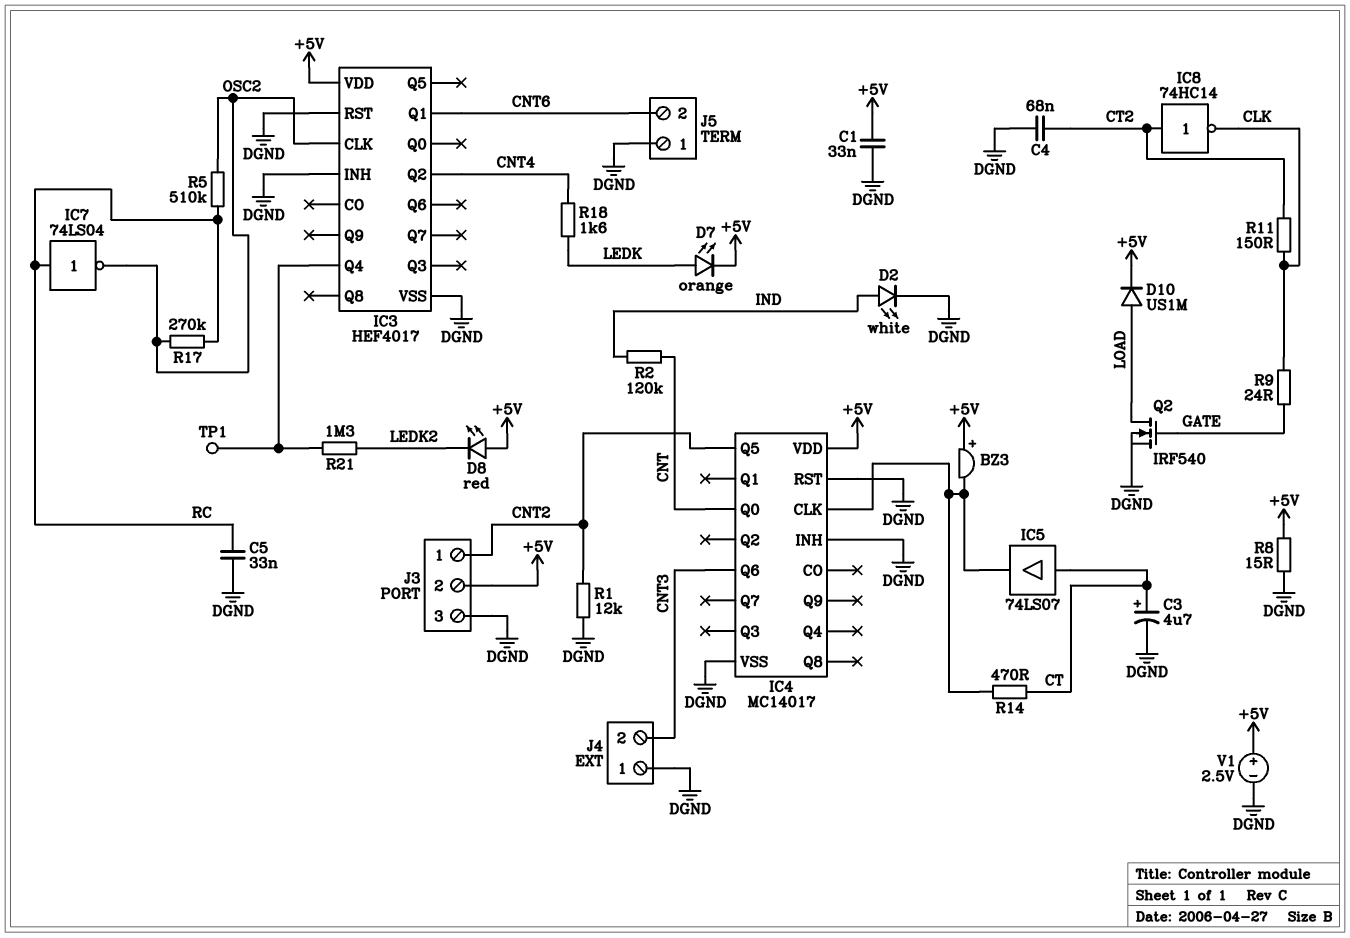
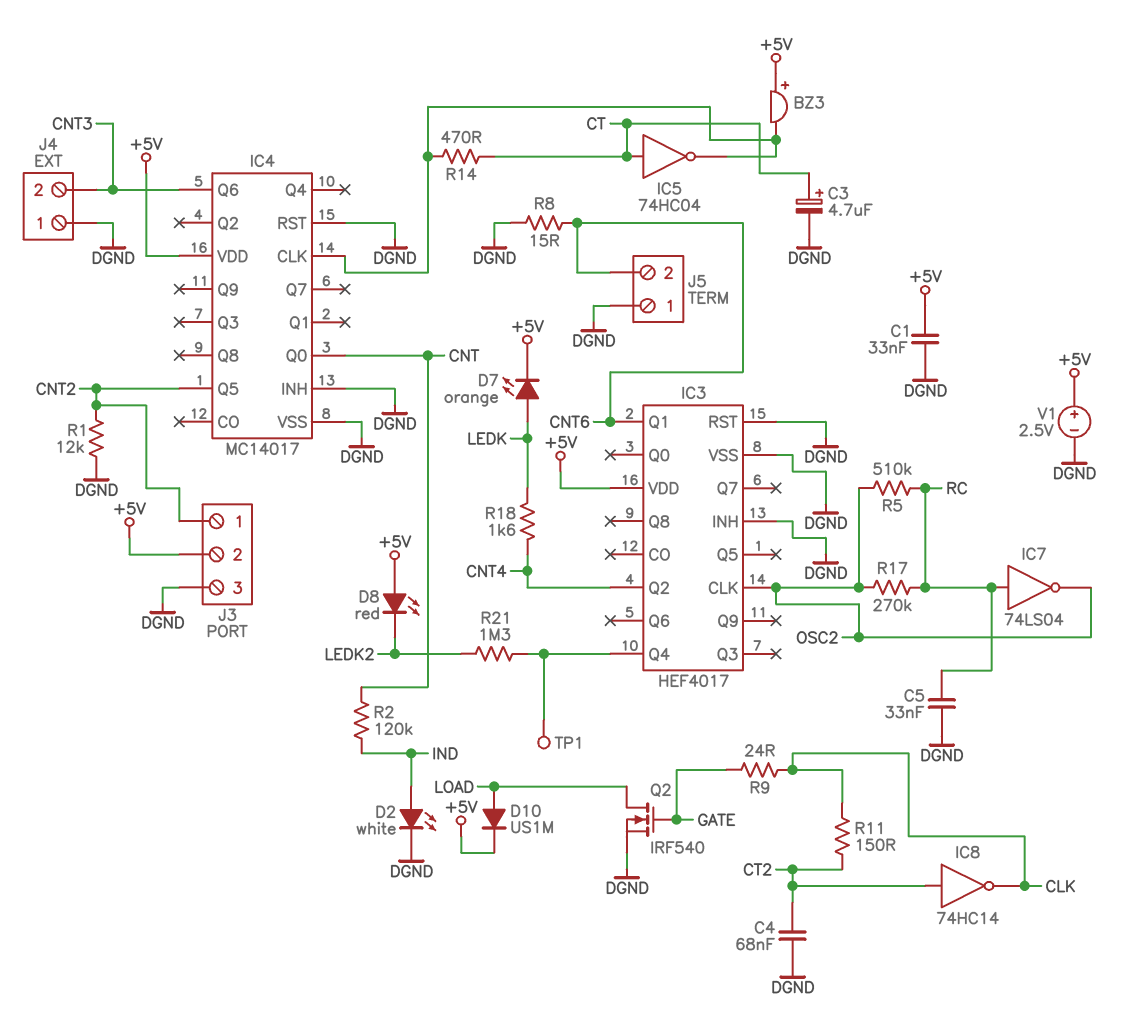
IC5: buffer 74LS07 (in CT, out IC4/CLK) -> NOT 74HC04 (in CT, out IC4/CLK)
R8: 15 (+5V, DGND) -> 15 (CNT6, DGND)

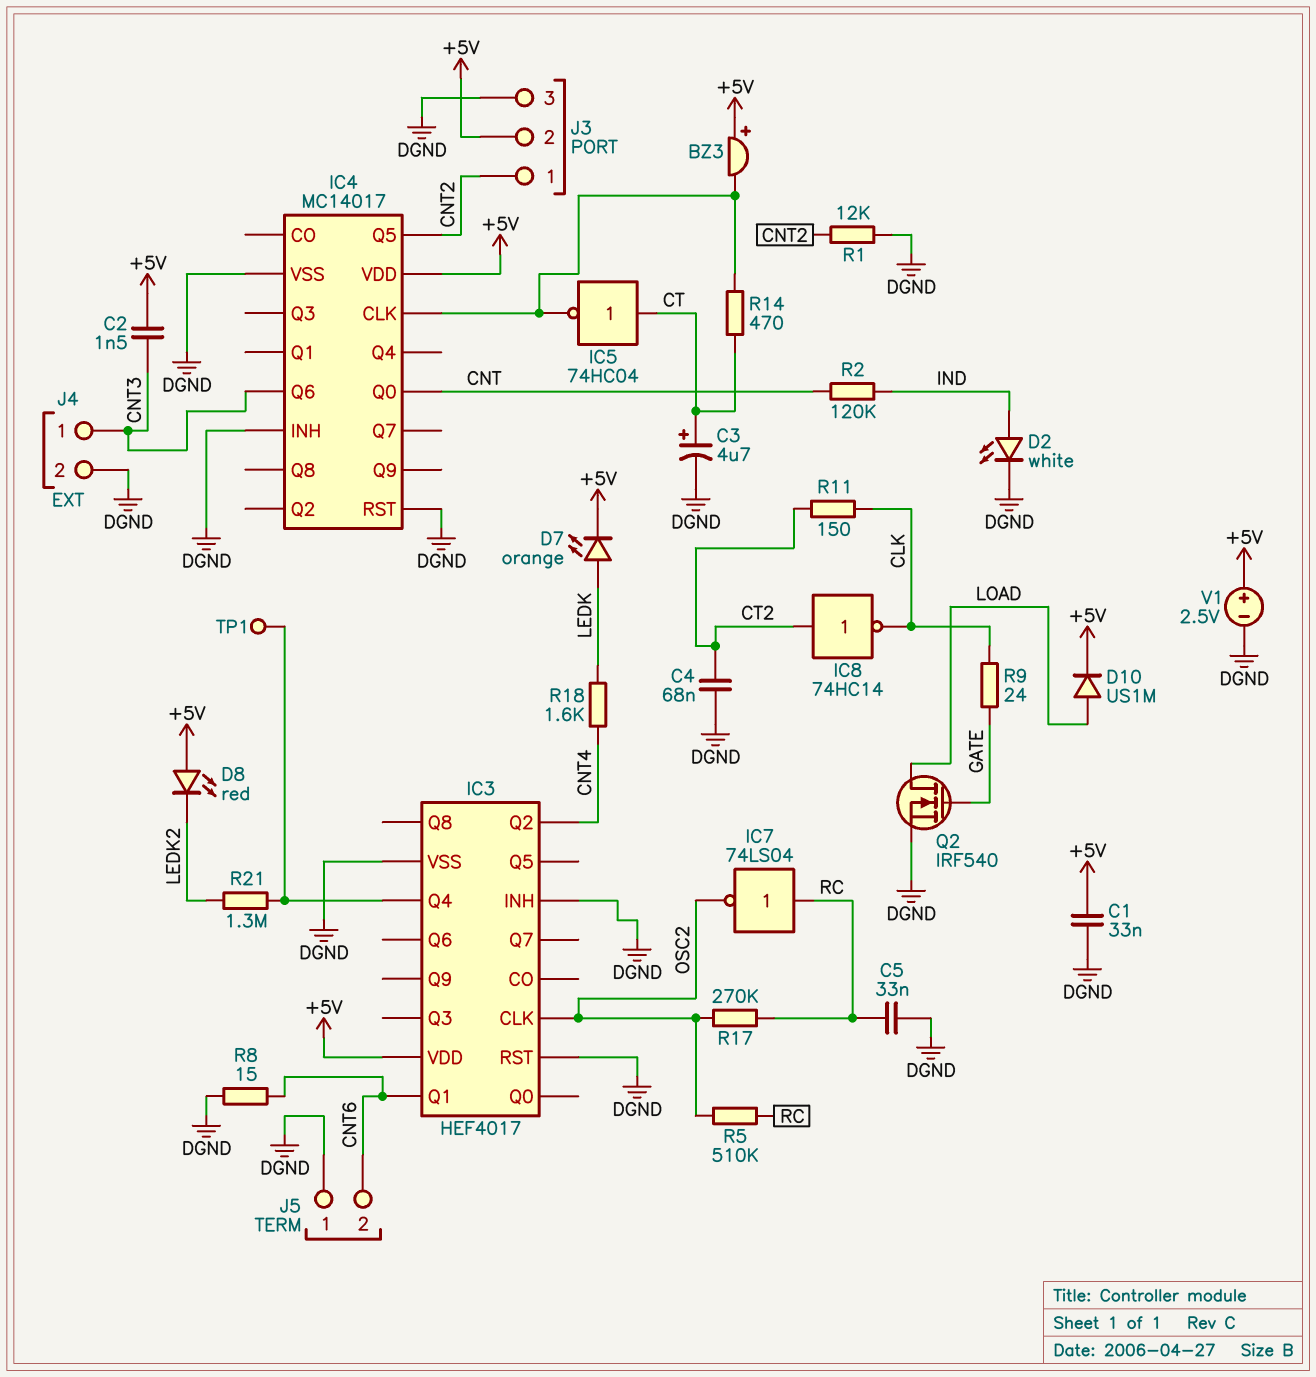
C2: none -> 1.5nF (+5V, CNT3)
J4 pin 1: DGND -> CNT3
J4 pin 2: CNT3 -> DGND

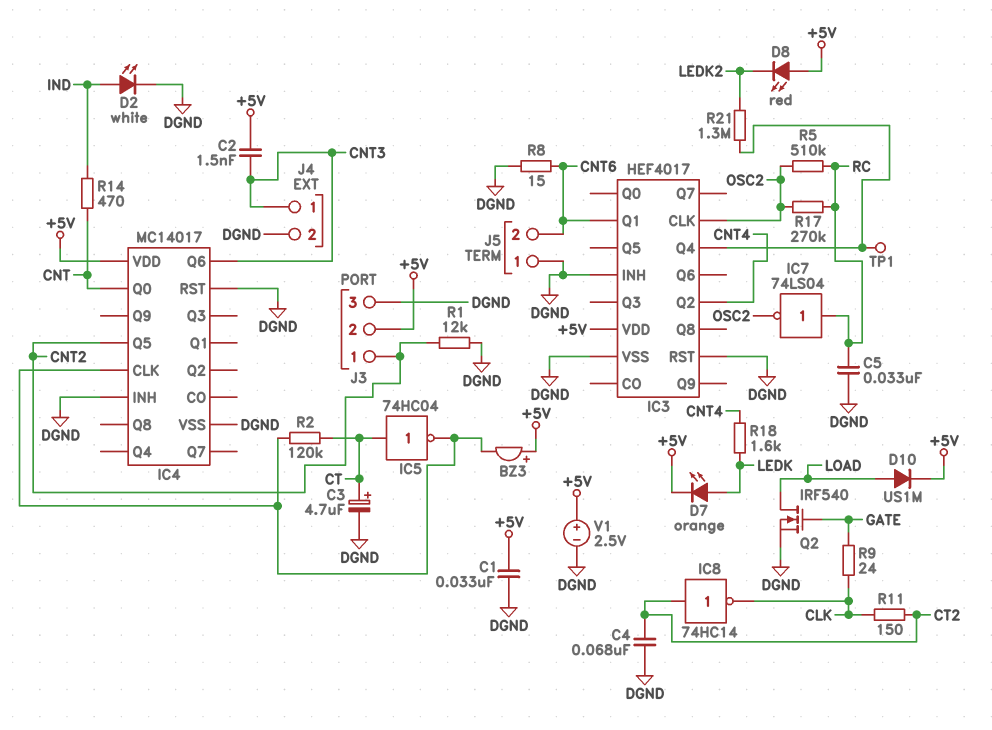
R2: 120k (CNT, IND) -> 120k (CT, IC4/CLK)
R14: 470 (CT, IC4/CLK) -> 470 (CNT, IND)

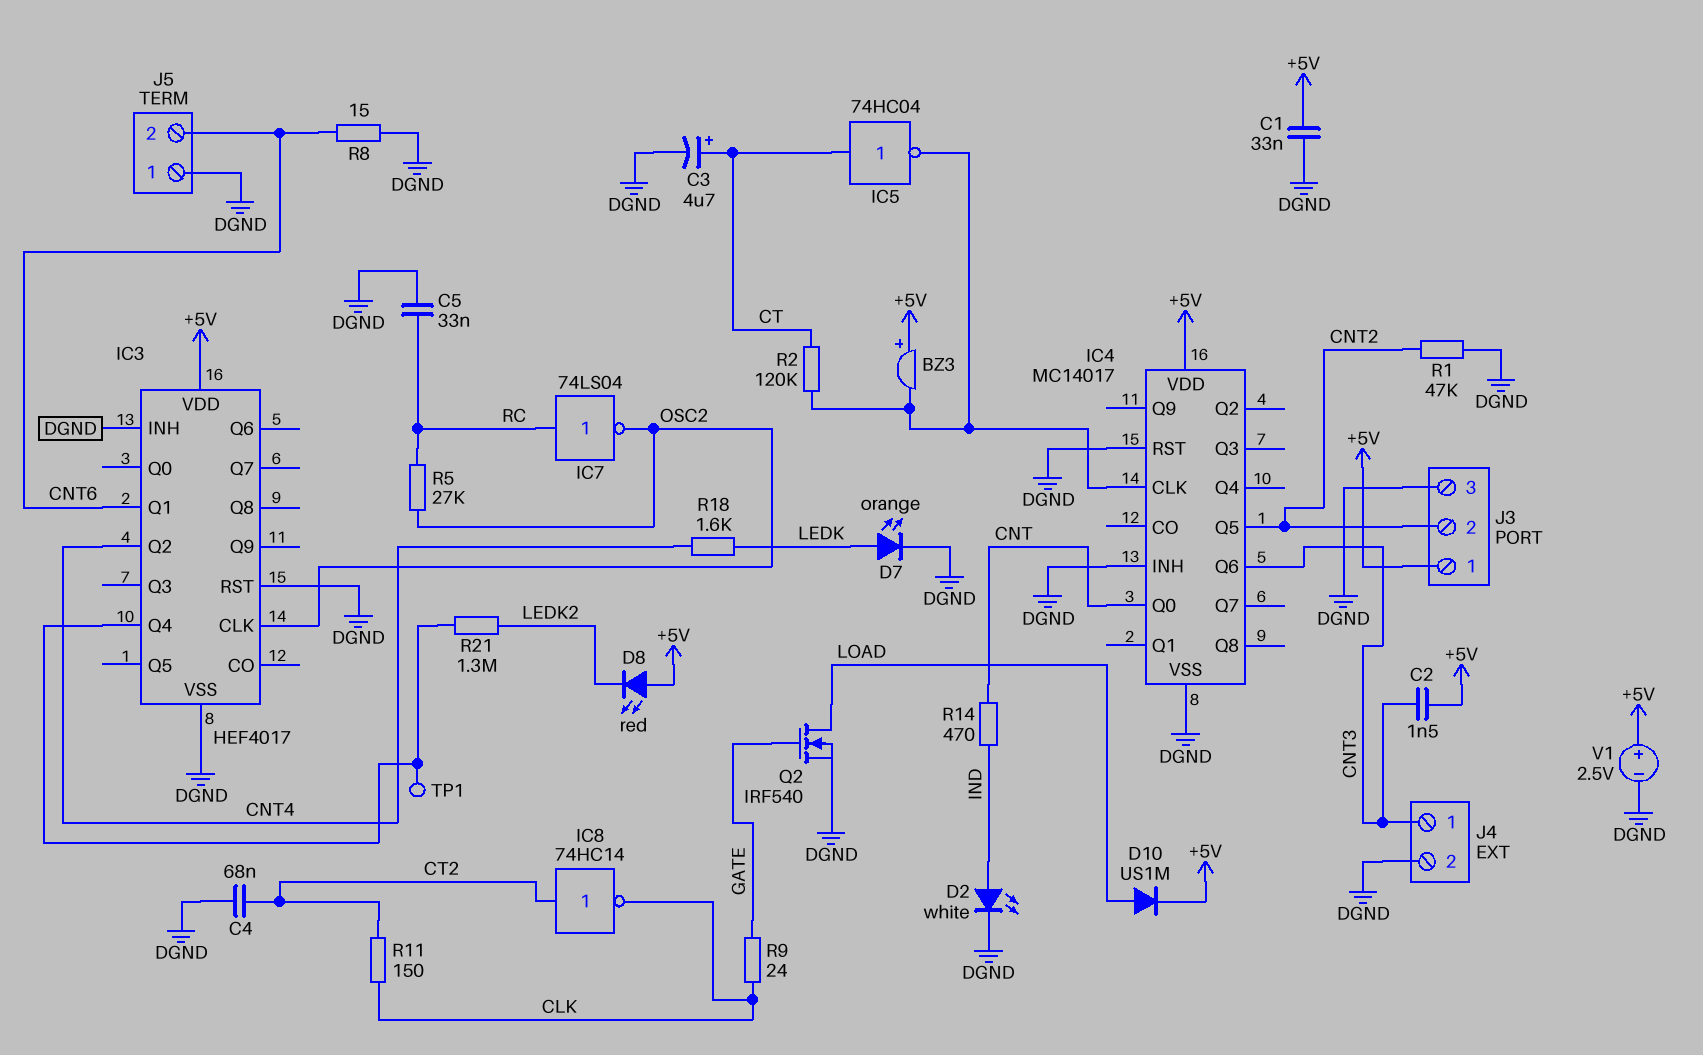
D7: LED orange (A LEDK, K +5V) -> LED orange (A LEDK, K DGND)
J3 pin 1: CNT2 -> +5V
J3 pin 2: +5V -> CNT2
R1: 12k (CNT2, DGND) -> 47k (CNT2, DGND)
R5: 510k (OSC2, RC) -> 27k (OSC2, RC)
R17: 270k (OSC2, RC) -> none

